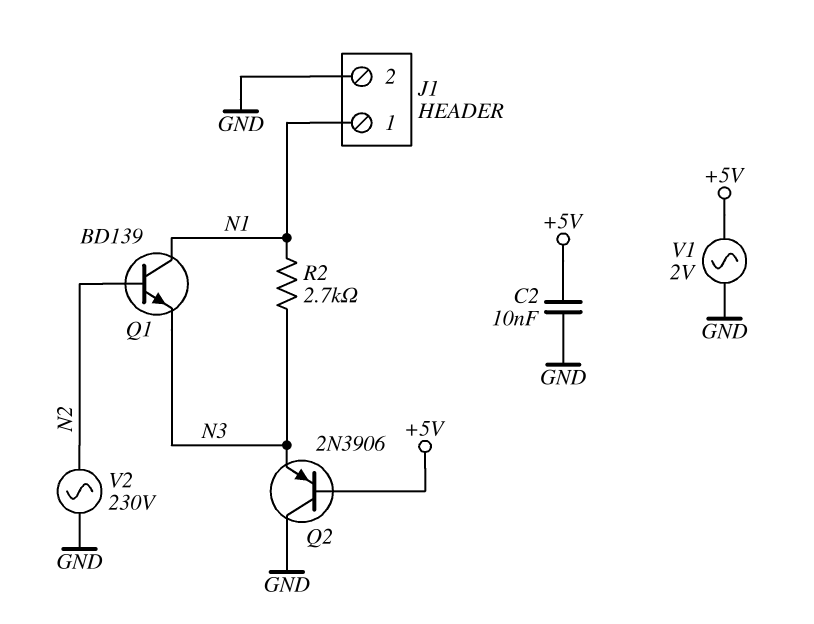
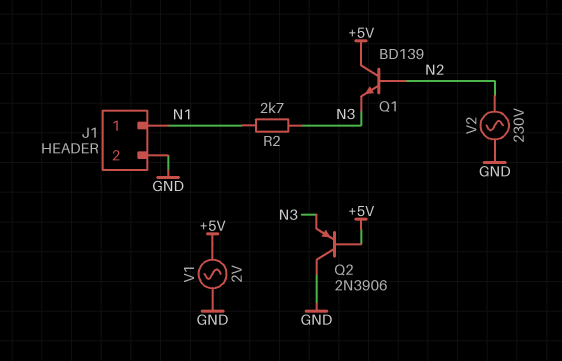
C2: 10nF (+5V, GND) -> none
Q1: NPN BD139 (B N2, C N1, E N3) -> NPN BD139 (B N2, C +5V, E N3)

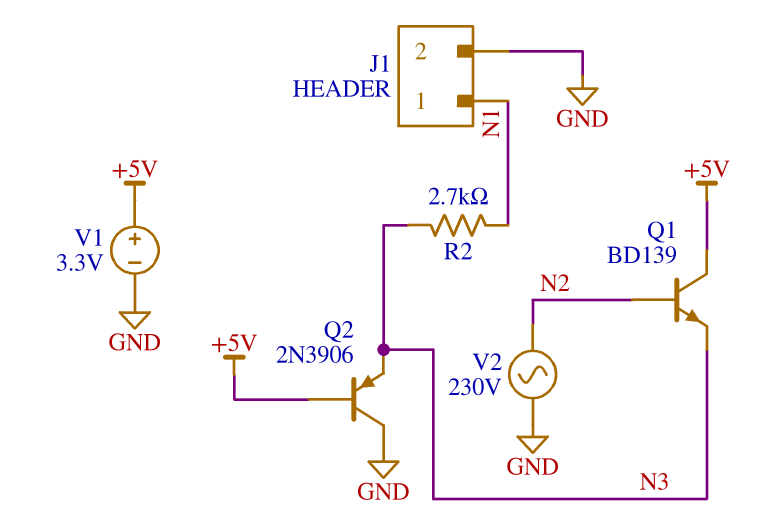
V1: AC 2V (+5V, GND) -> 3.3V (plus +5V, minus GND)

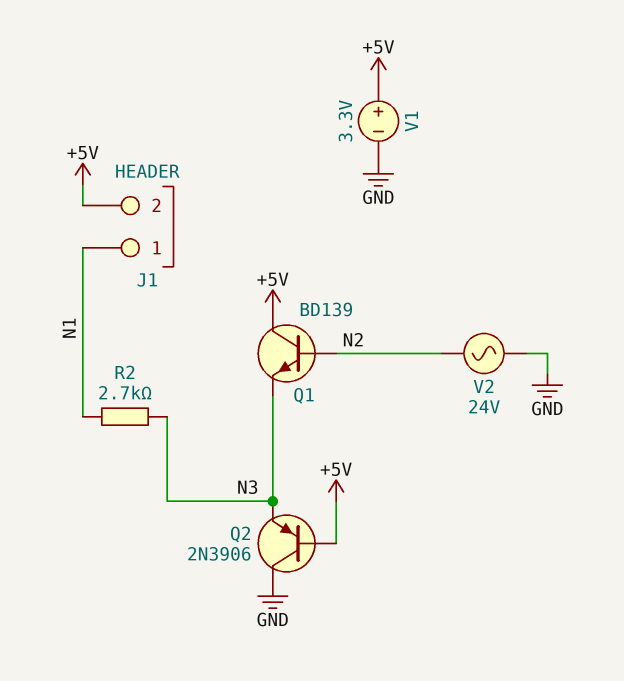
J1 pin 2: GND -> +5V
V2: AC 230V (GND, N2) -> AC 24V (GND, N2)

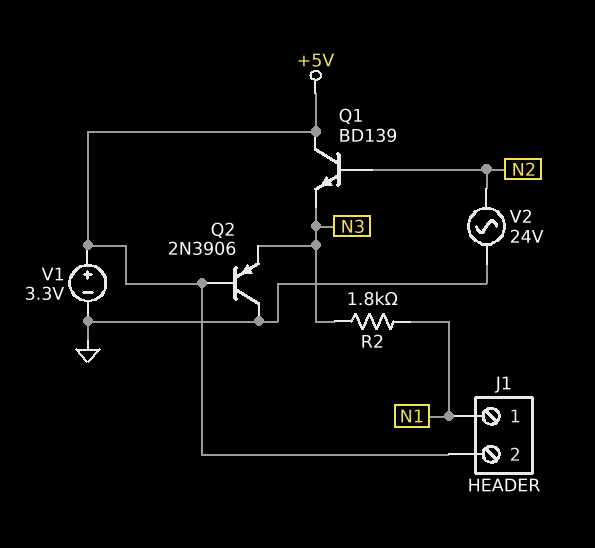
R2: 2.7k (N1, N3) -> 1.8k (N1, N3)

